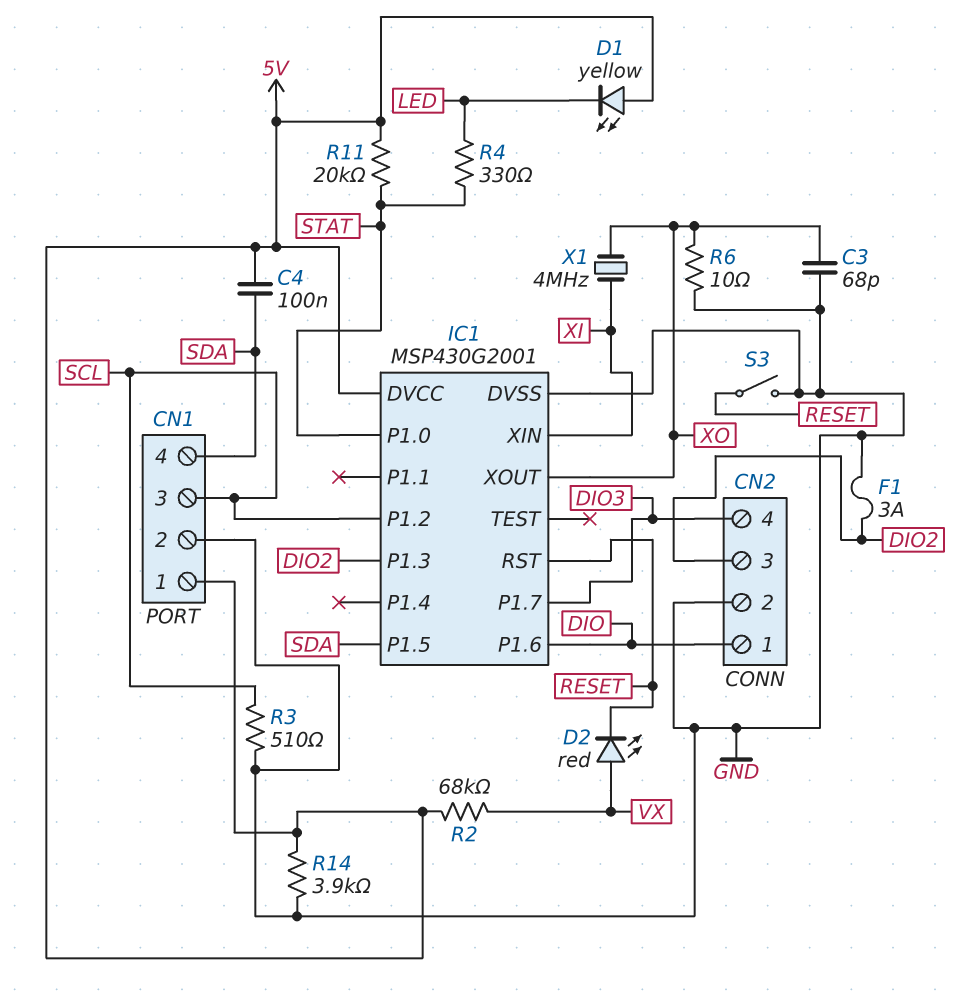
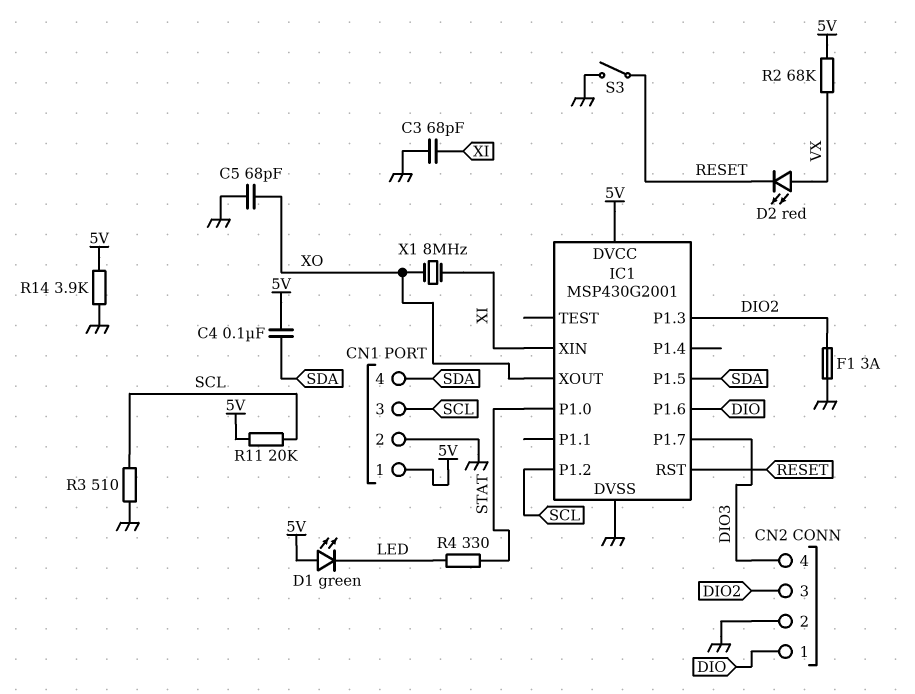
C3: 68pF (GND, XO) -> 68pF (GND, XI)
C5: none -> 68pF (GND, XO)
D1: LED yellow (A 5V, K LED) -> LED green (A 5V, K LED)
R6: 10 (GND, XO) -> none
R11: 20k (5V, STAT) -> 20k (5V, SCL)
X1: 4MHz (XI, XO) -> 8MHz (XI, XO)

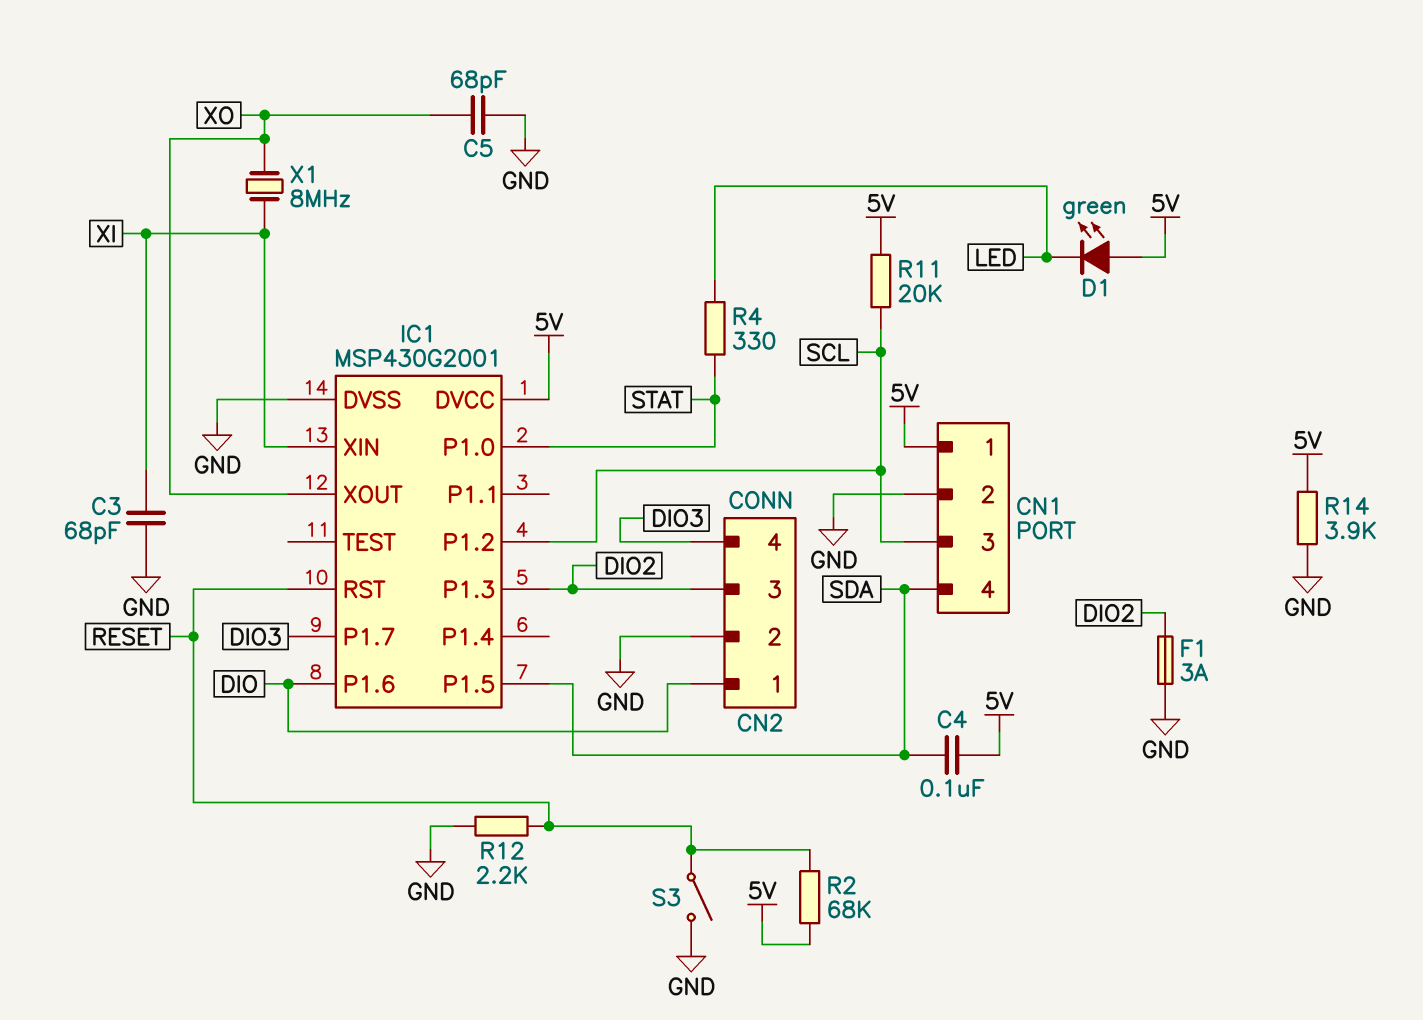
D2: LED red (A VX, K RESET) -> none
R2: 68k (5V, VX) -> 68k (5V, RESET)
R3: 510 (GND, SCL) -> none
R12: none -> 2.2k (GND, RESET)

